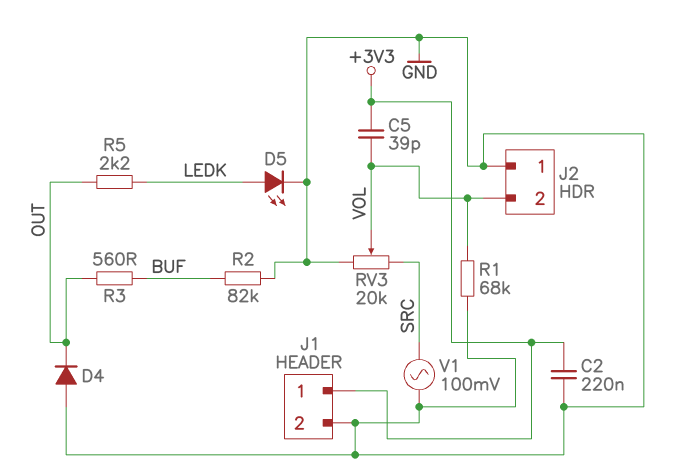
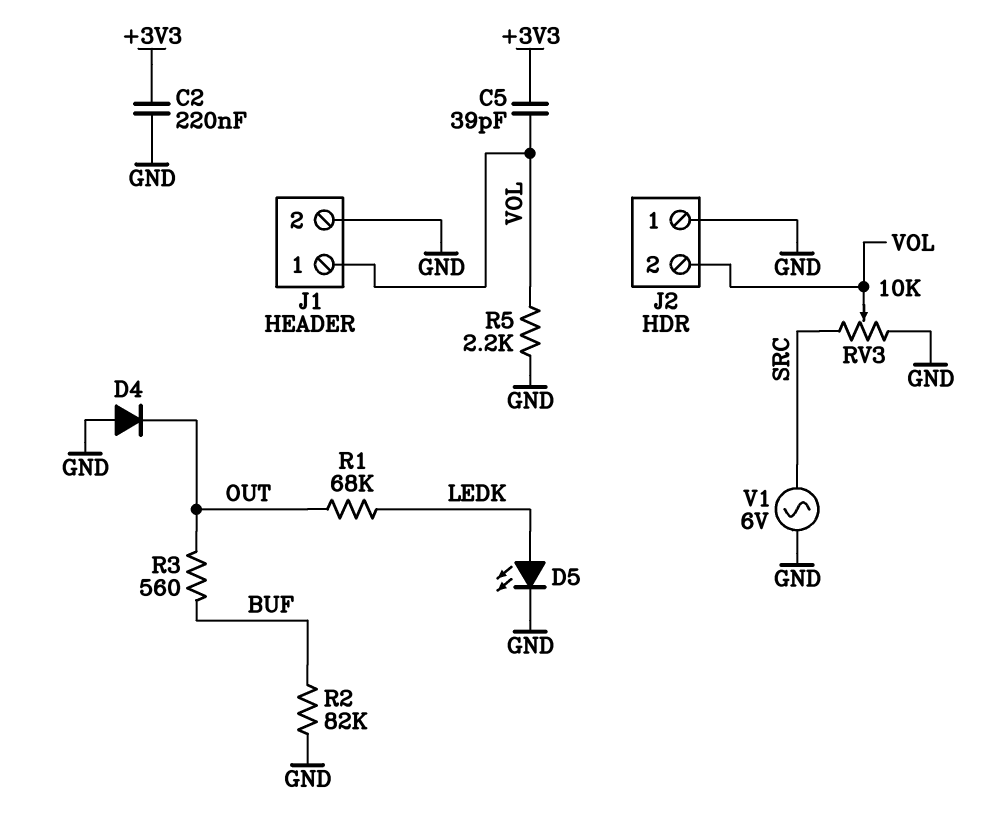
J1 pin 1: +3V3 -> VOL
R1: 68k (GND, VOL) -> 68k (LEDK, OUT)
R5: 2.2k (LEDK, OUT) -> 2.2k (GND, VOL)
RV3: 20k (GND, SRC, wiper VOL) -> 10k (GND, SRC, wiper VOL)
V1: AC 100mV (GND, SRC) -> AC 6V (GND, SRC)

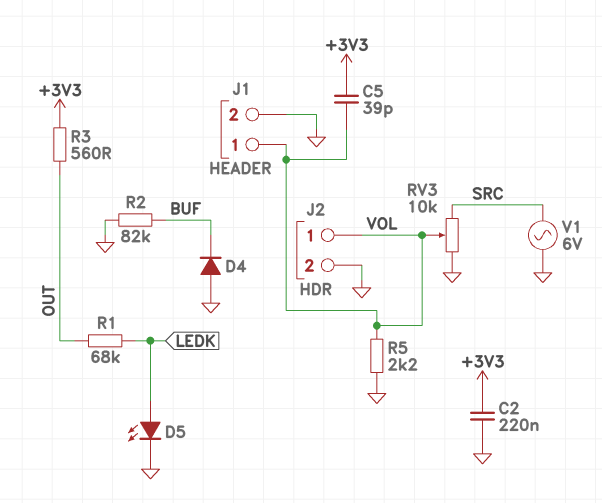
D4: diode (A GND, K OUT) -> diode (A GND, K BUF)
J2 pin 1: GND -> VOL
J2 pin 2: VOL -> GND
R3: 560 (BUF, OUT) -> 560 (+3V3, OUT)

